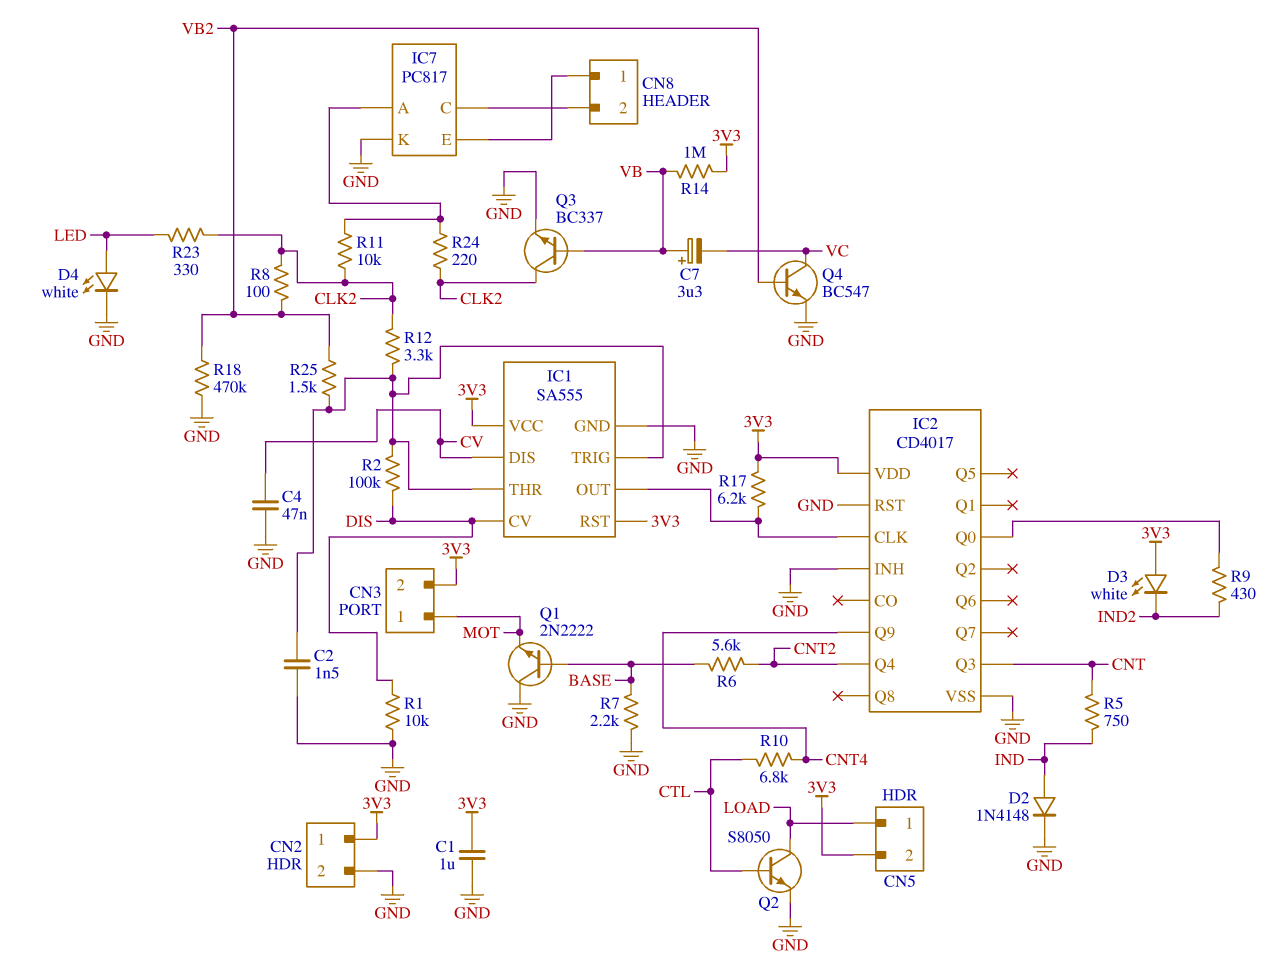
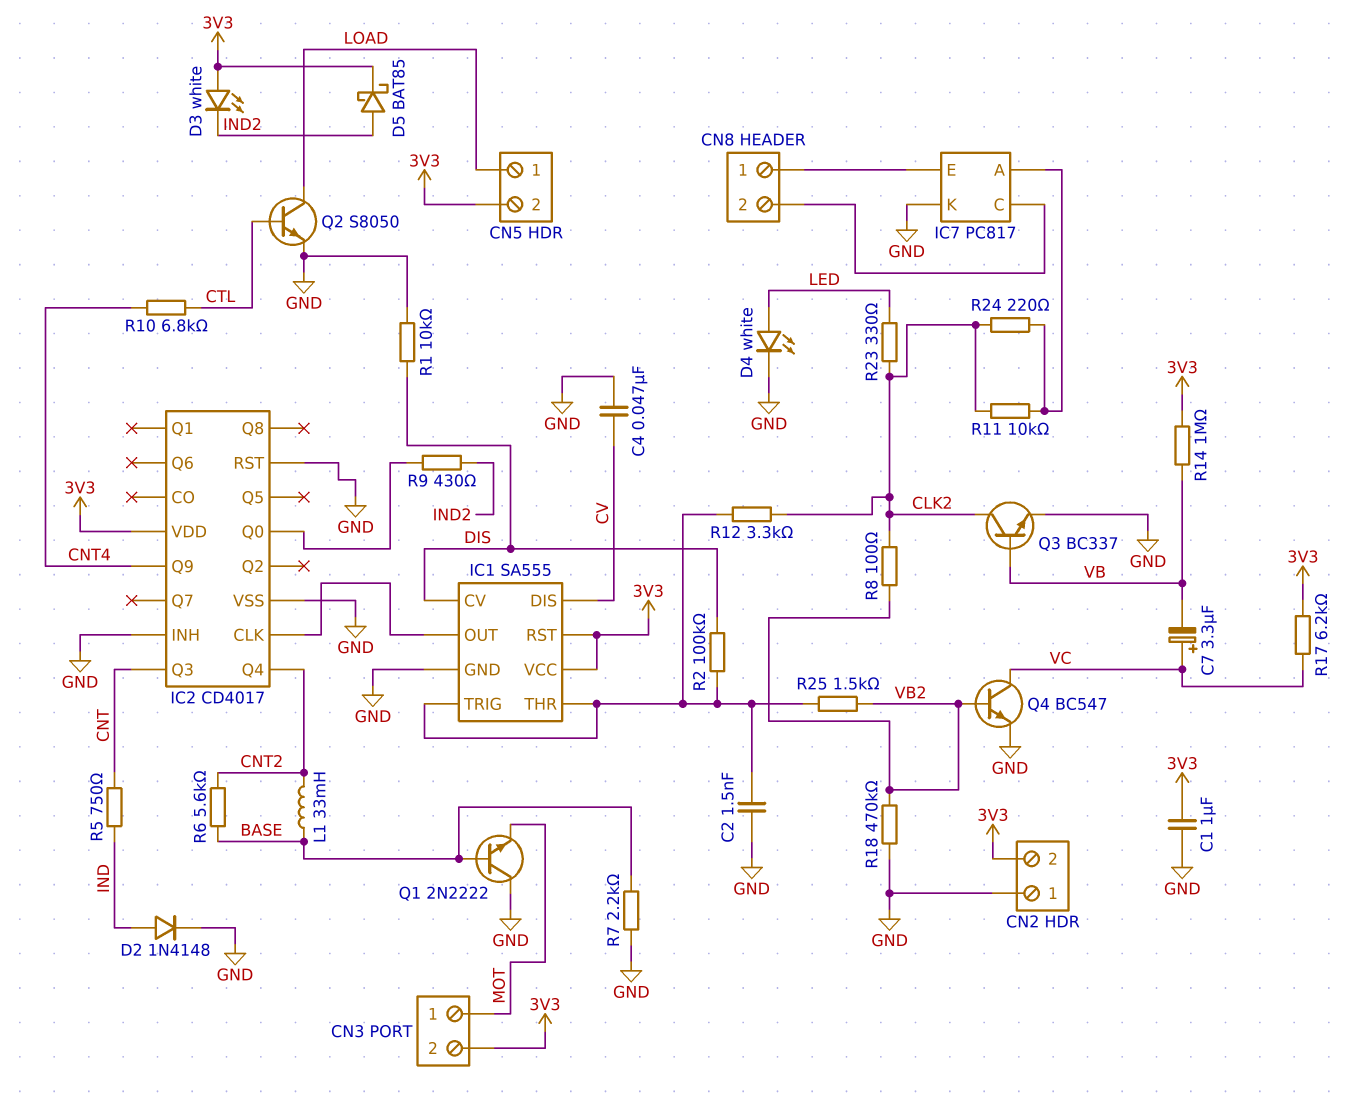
C7: 3.3uF (plus VB, minus VC) -> 3.3uF (plus VC, minus VB)
CN2 pin 1: 3V3 -> GND
CN2 pin 2: GND -> 3V3
D5: none -> schottky BAT85 (A IND2, K 3V3)
L1: none -> 33mH (BASE, CNT2)
R17: 6.2k (3V3, IC1/OUT) -> 6.2k (3V3, VC)

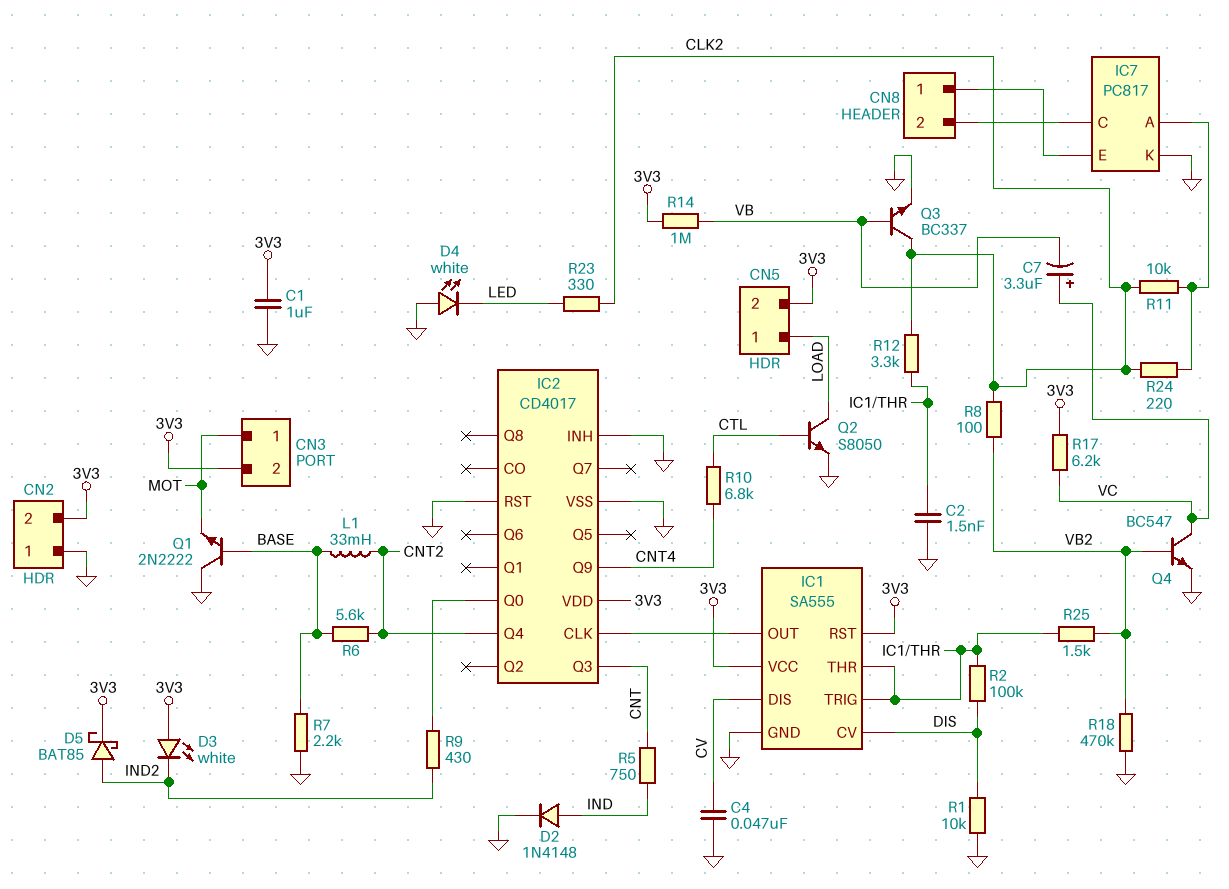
D4: LED white (A LED, K GND) -> LED white (A GND, K LED)

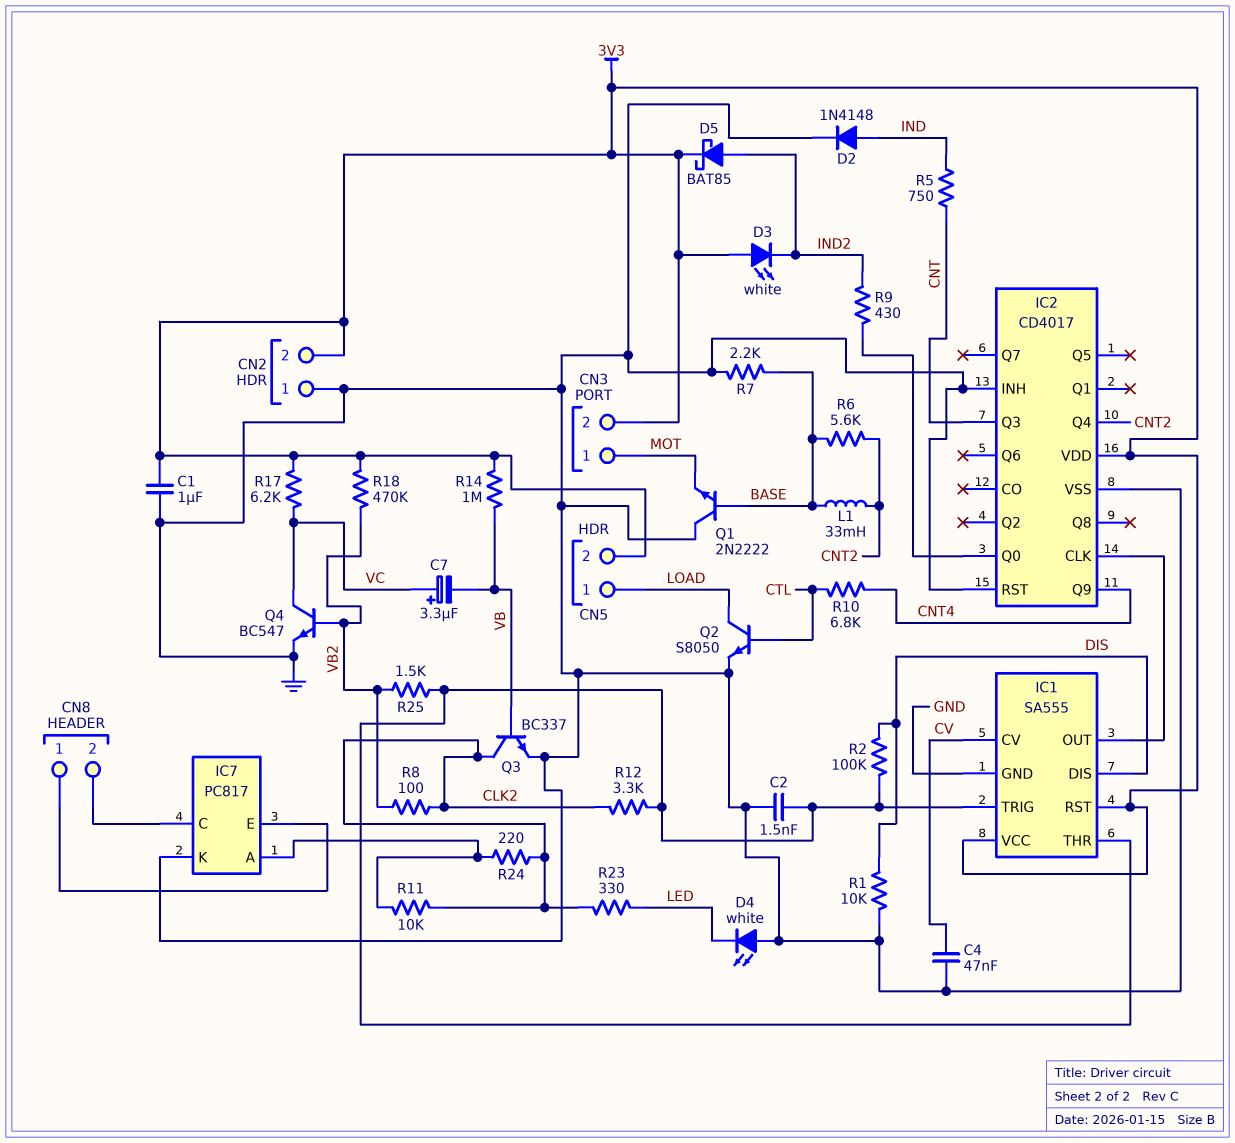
IC1 pin CV: DIS -> CV
IC1 pin DIS: CV -> DIS
R18: 470k (GND, VB2) -> 470k (3V3, VB2)

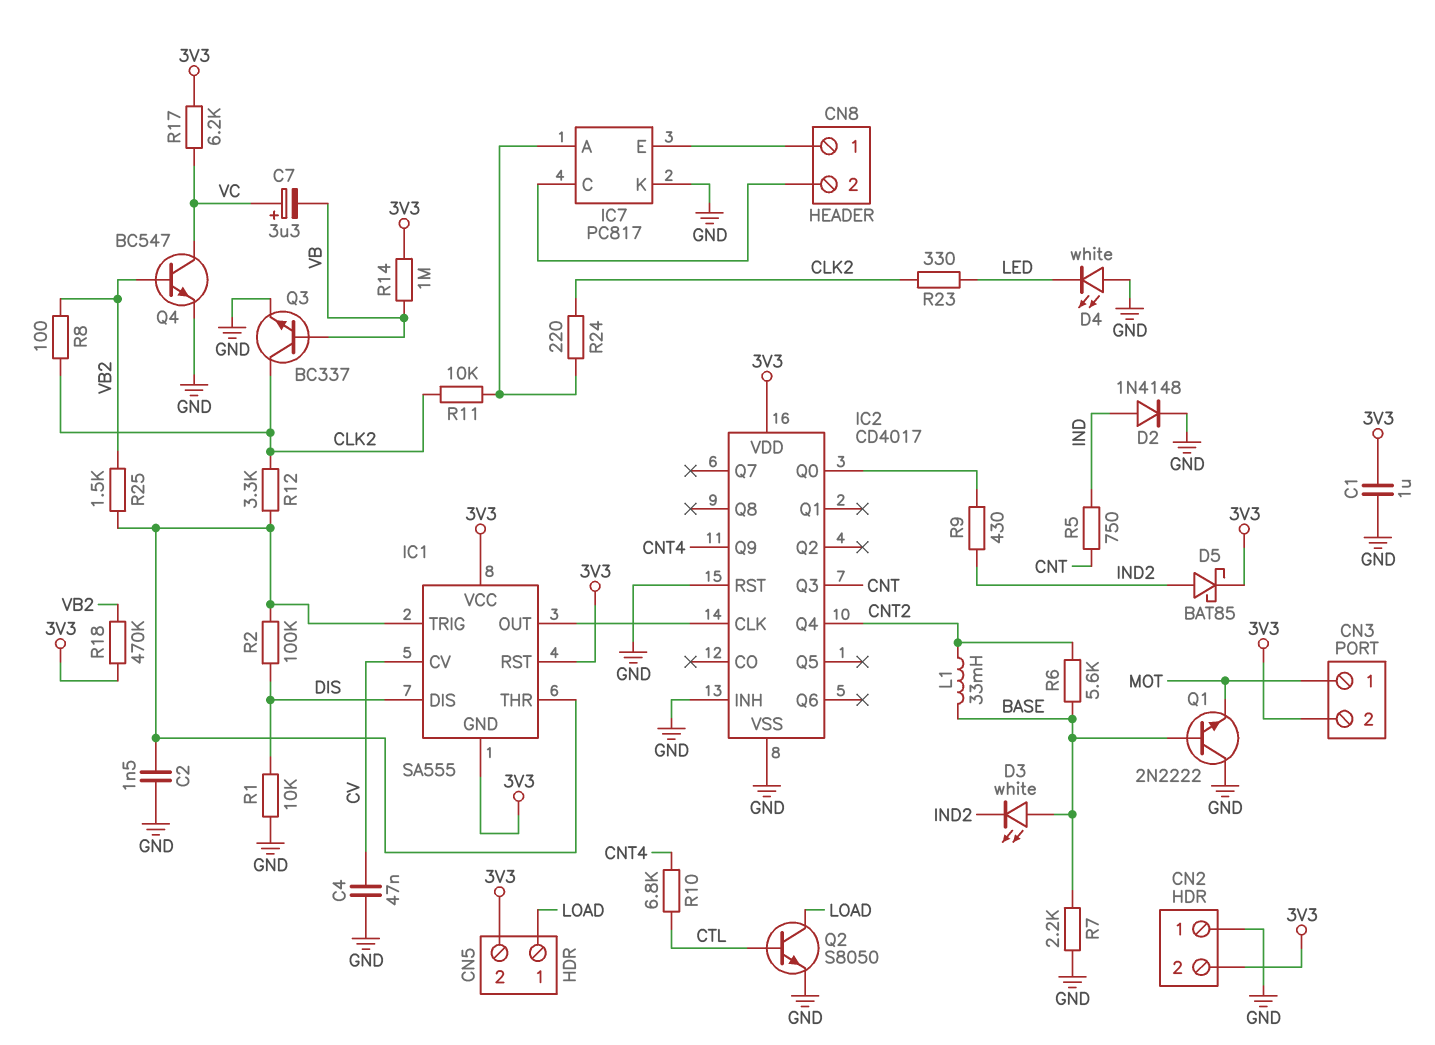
D3: LED white (A 3V3, K IND2) -> LED white (A BASE, K IND2)
IC1 pin GND: GND -> 3V3

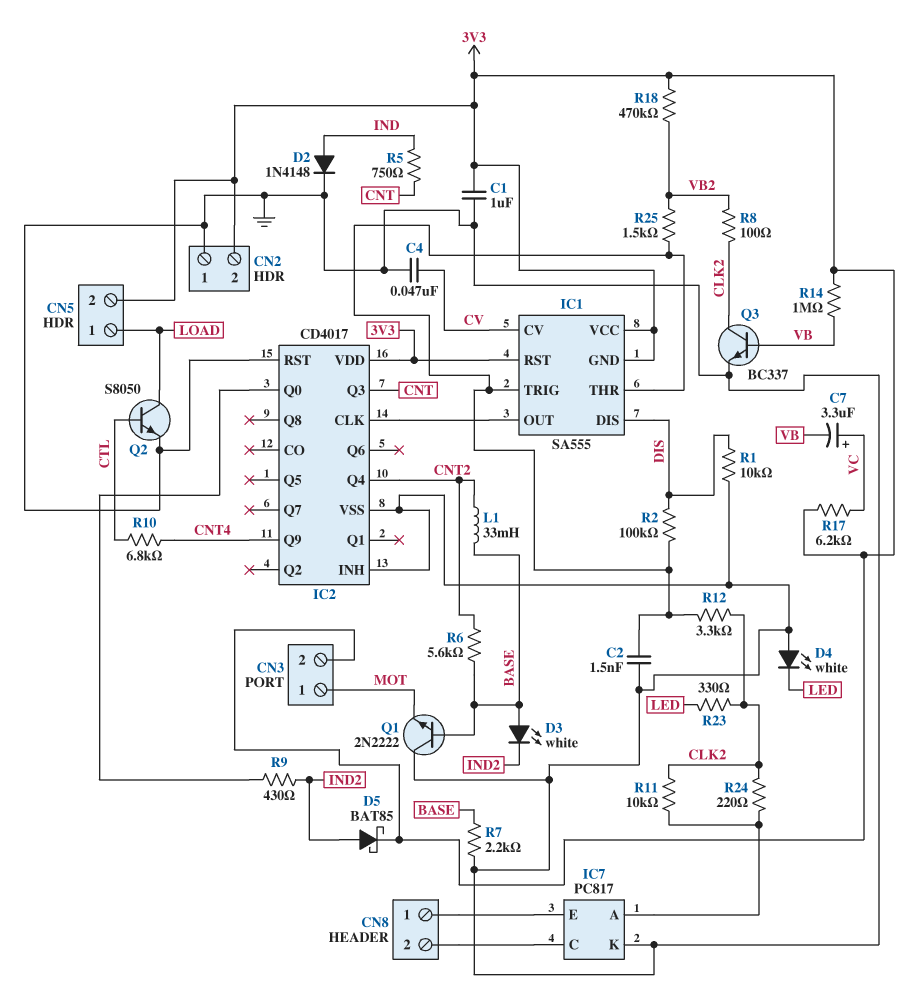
Q4: NPN BC547 (B VB2, C VC, E GND) -> none

